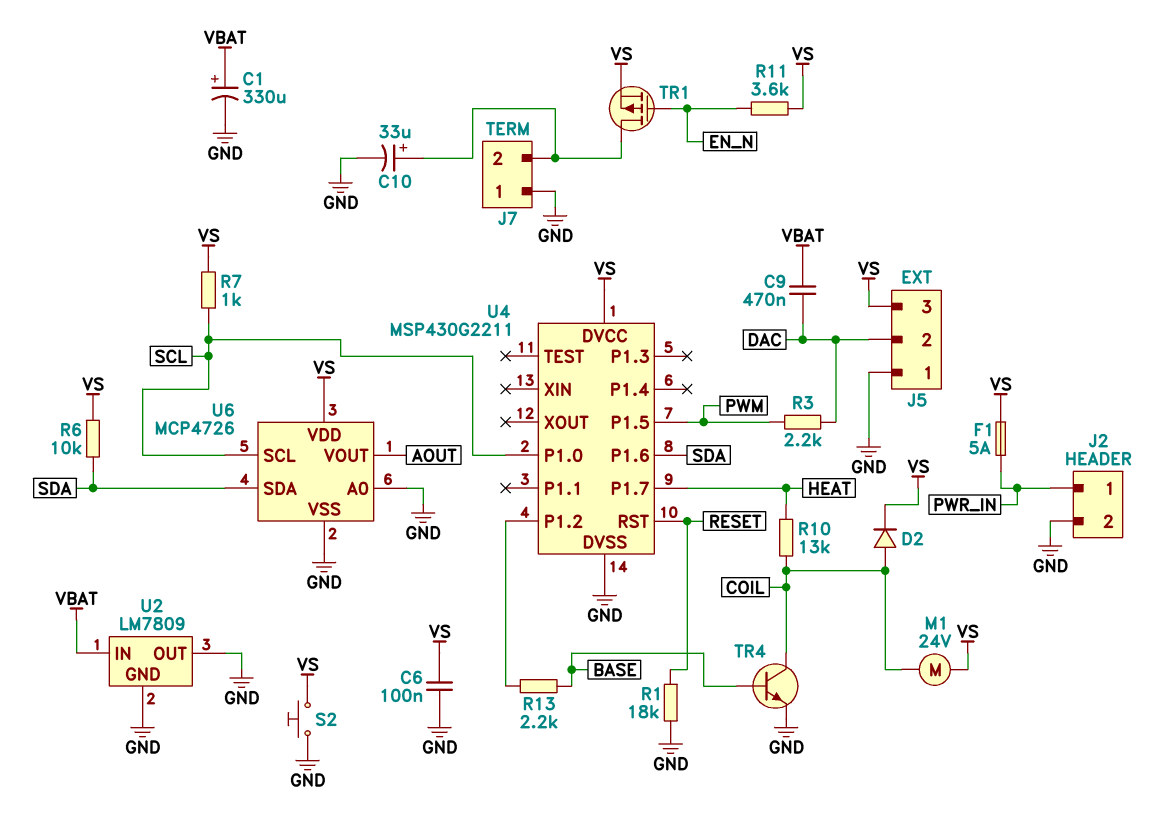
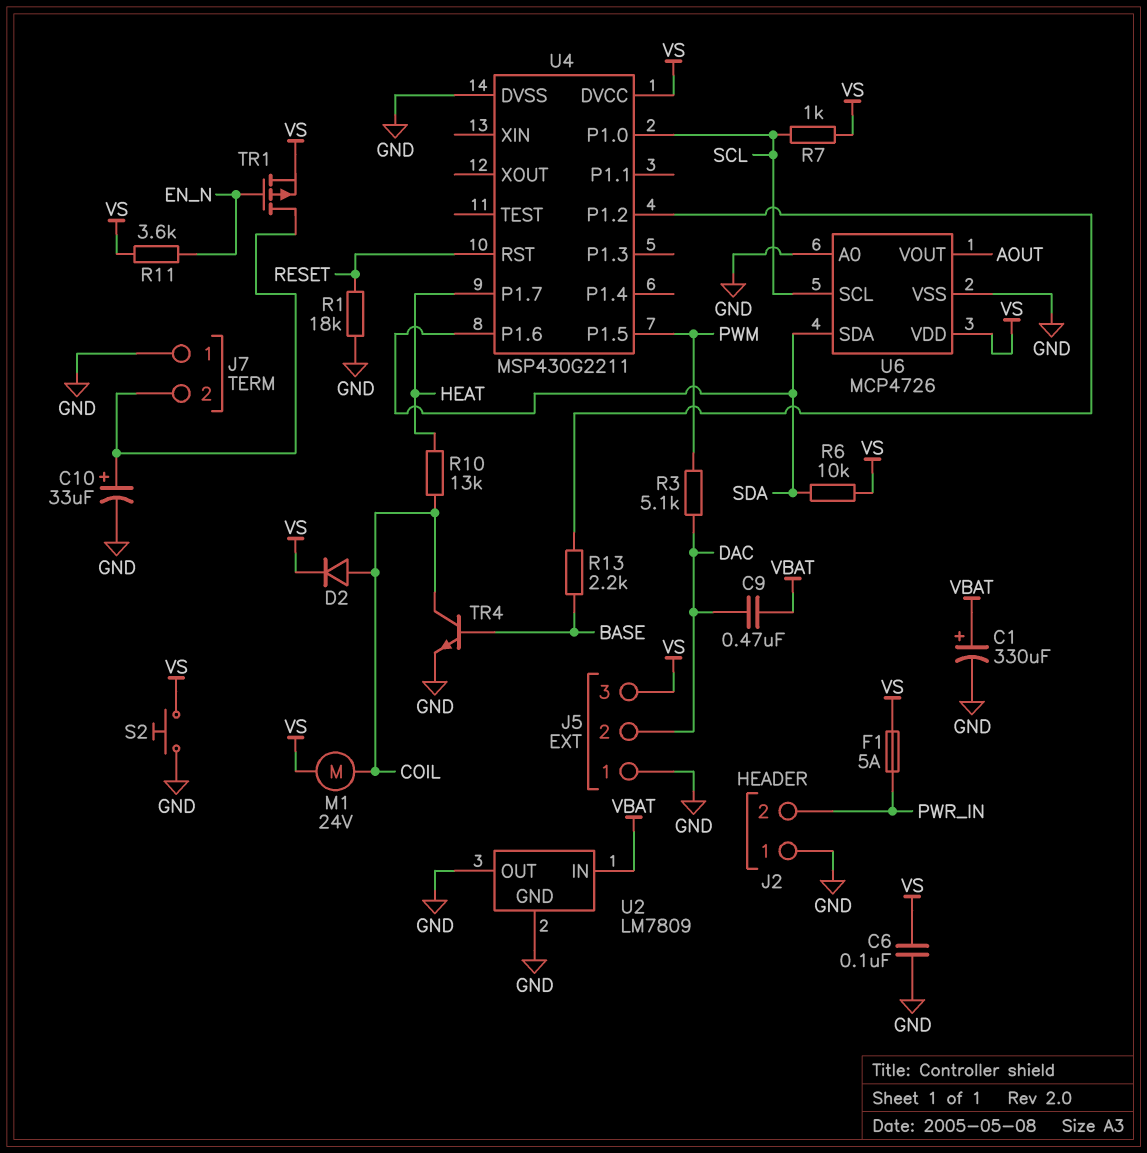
J2 pin 1: PWR_IN -> GND
J2 pin 2: GND -> PWR_IN
R3: 2.2k (DAC, PWM) -> 5.1k (DAC, PWM)

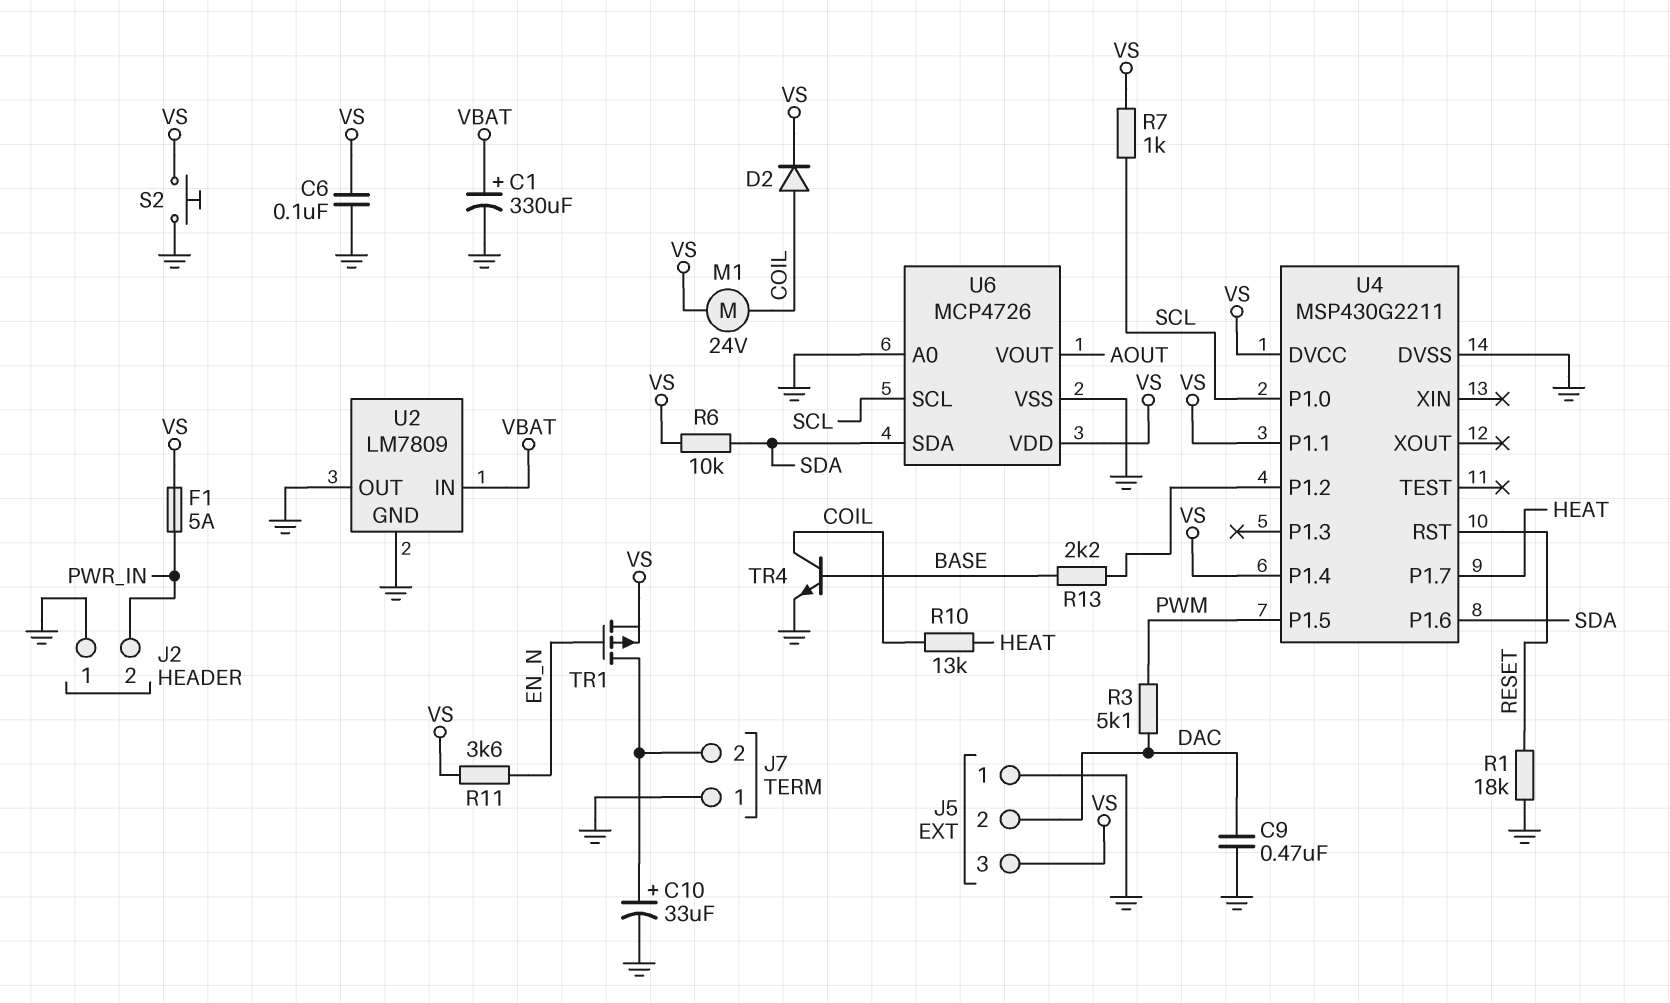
C9: 470nF (DAC, VBAT) -> 470nF (DAC, GND)
U4 pin P1.1: none -> VS
U4 pin P1.4: none -> VS

